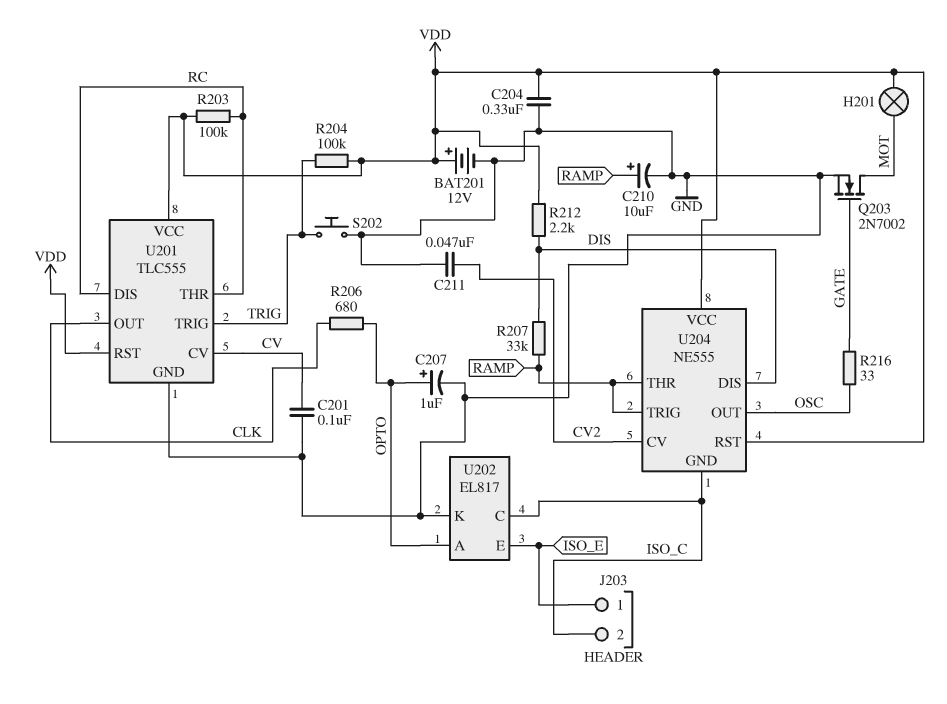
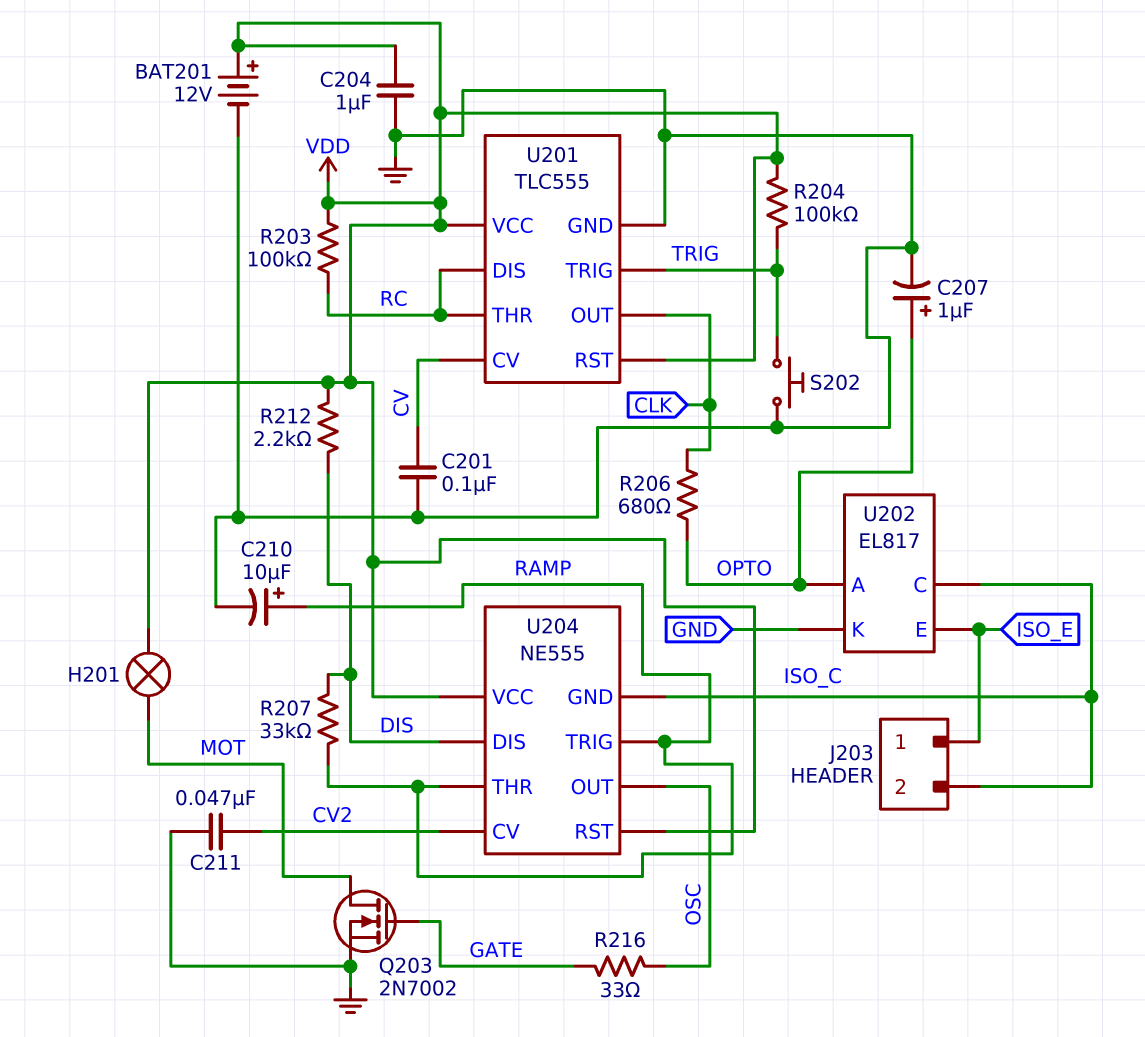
C204: 330nF (GND, VDD) -> 1uF (GND, VDD)

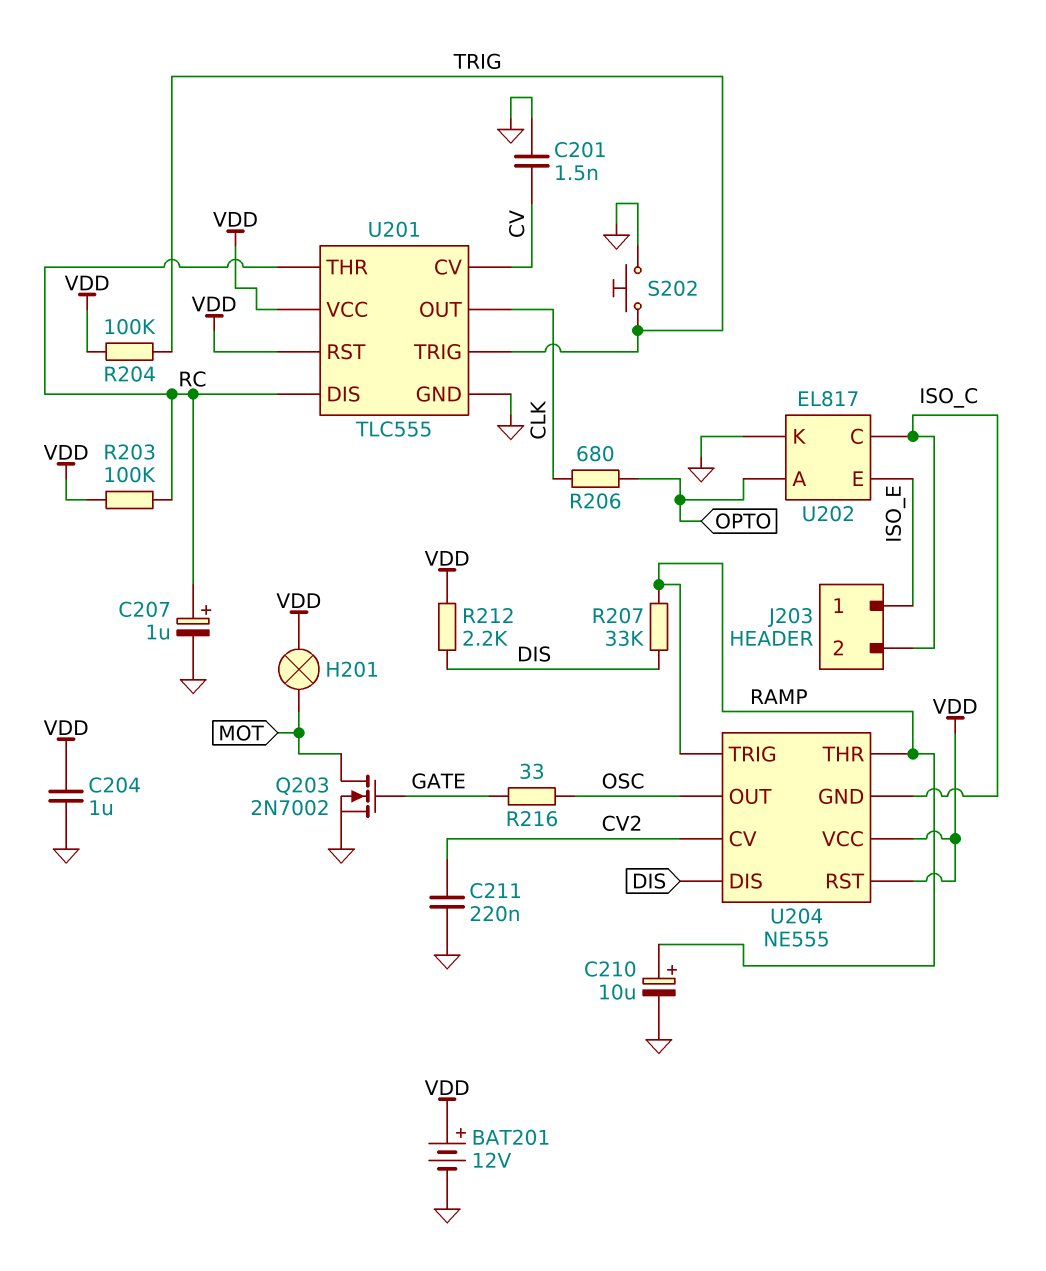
C201: 100nF (CV, GND) -> 1.5nF (CV, GND)
C207: 1uF (plus OPTO, minus GND) -> 1uF (plus RC, minus GND)
C211: 47nF (CV2, GND) -> 220nF (CV2, GND)

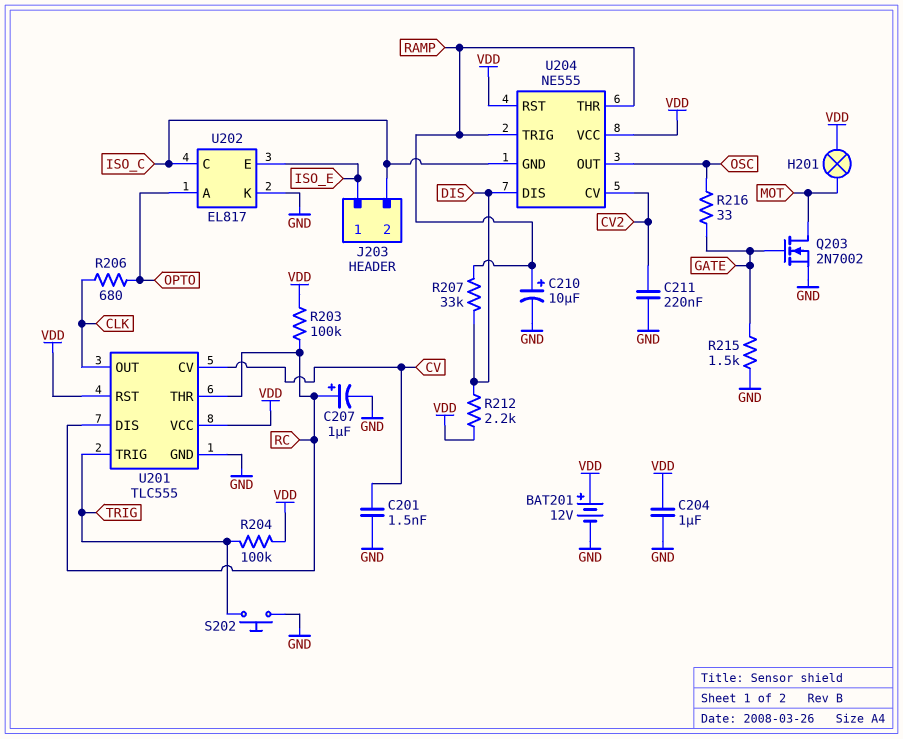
R215: none -> 1.5k (GATE, GND)

